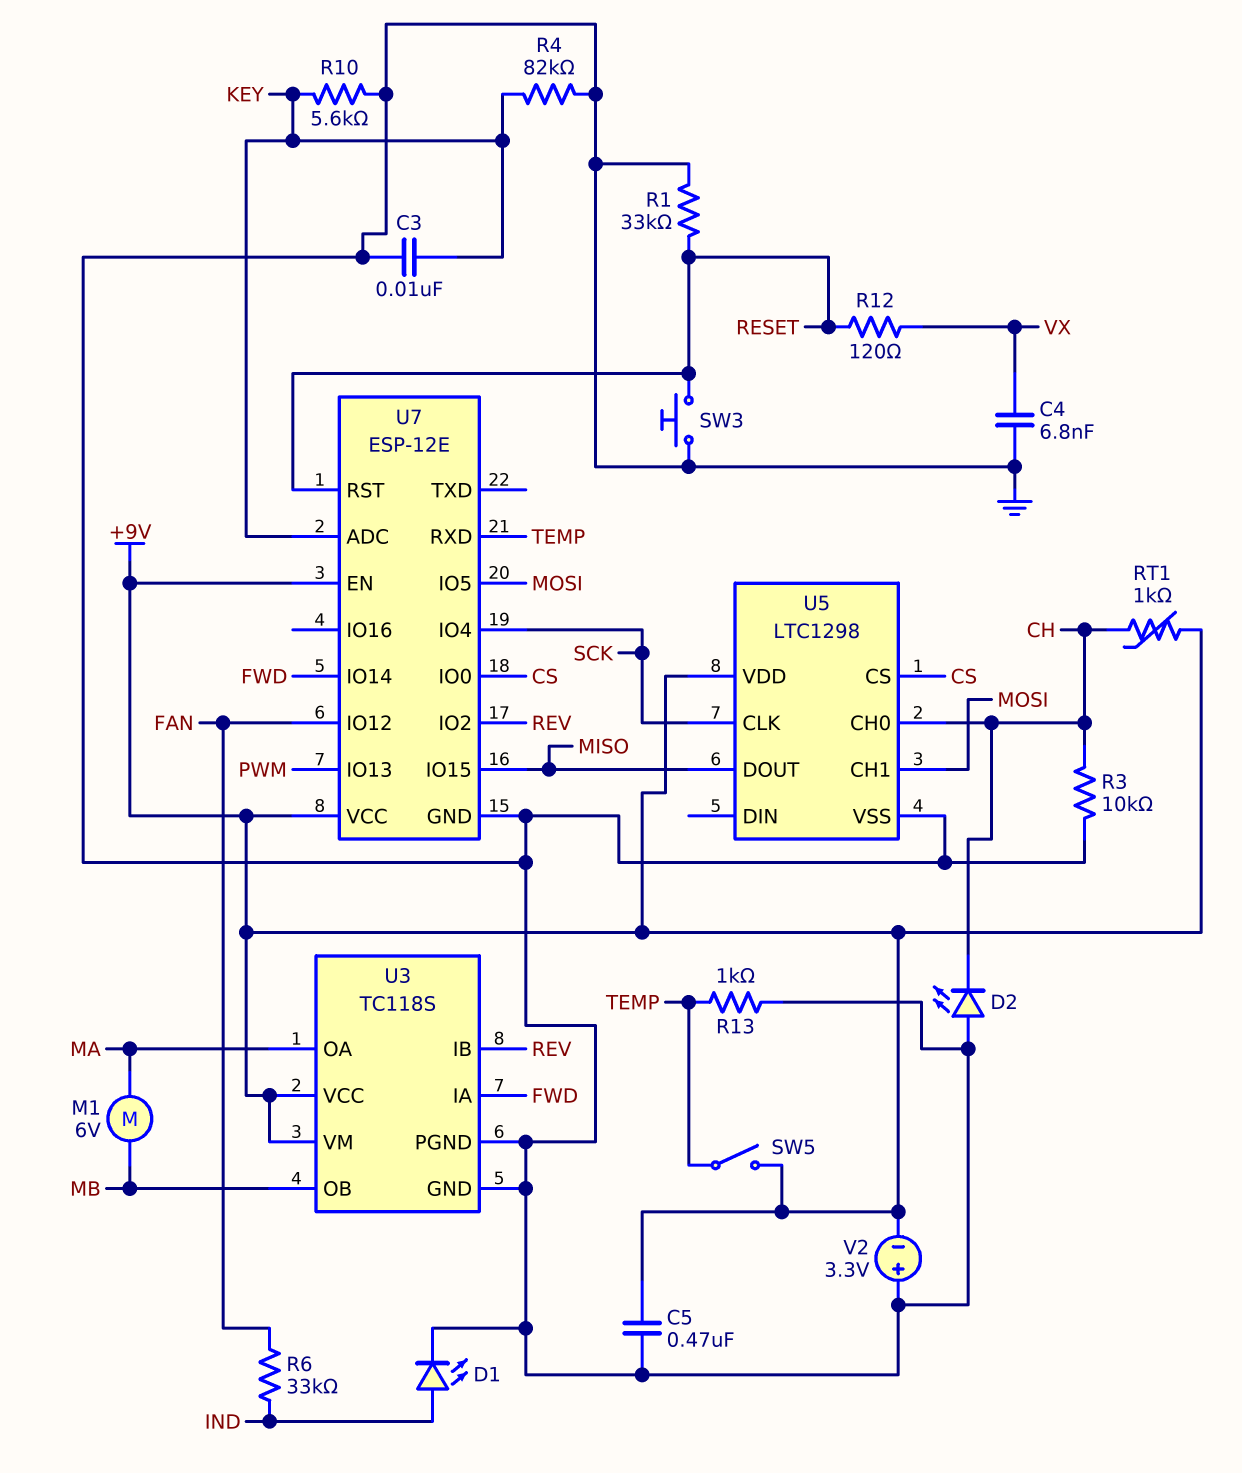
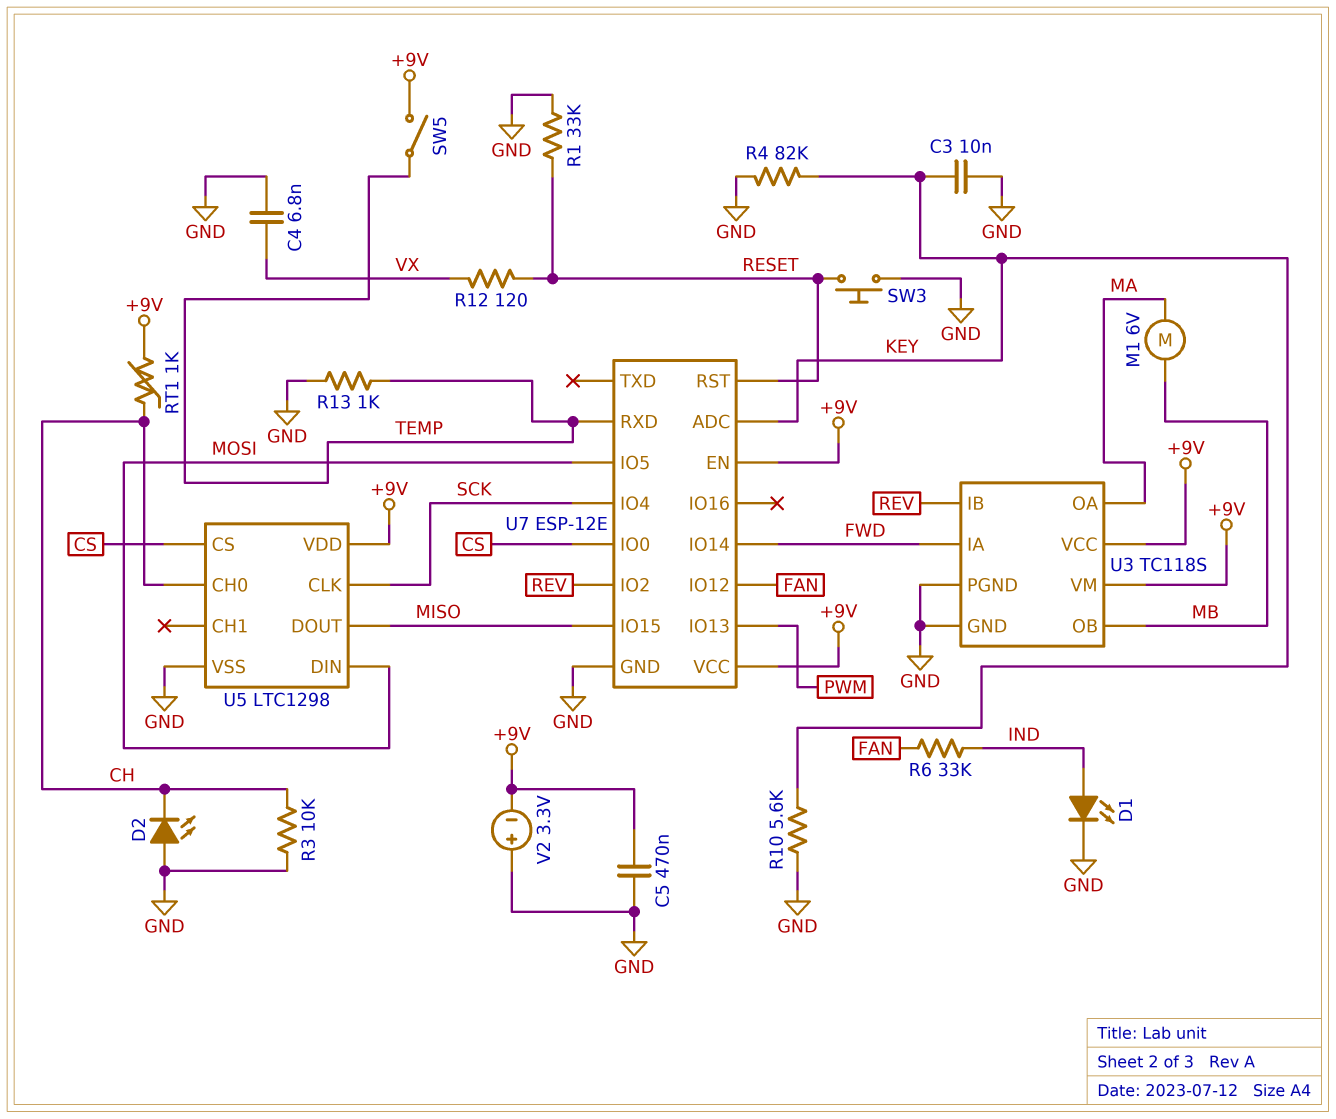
U5 pin CH1: MOSI -> none
U5 pin DIN: none -> MOSI

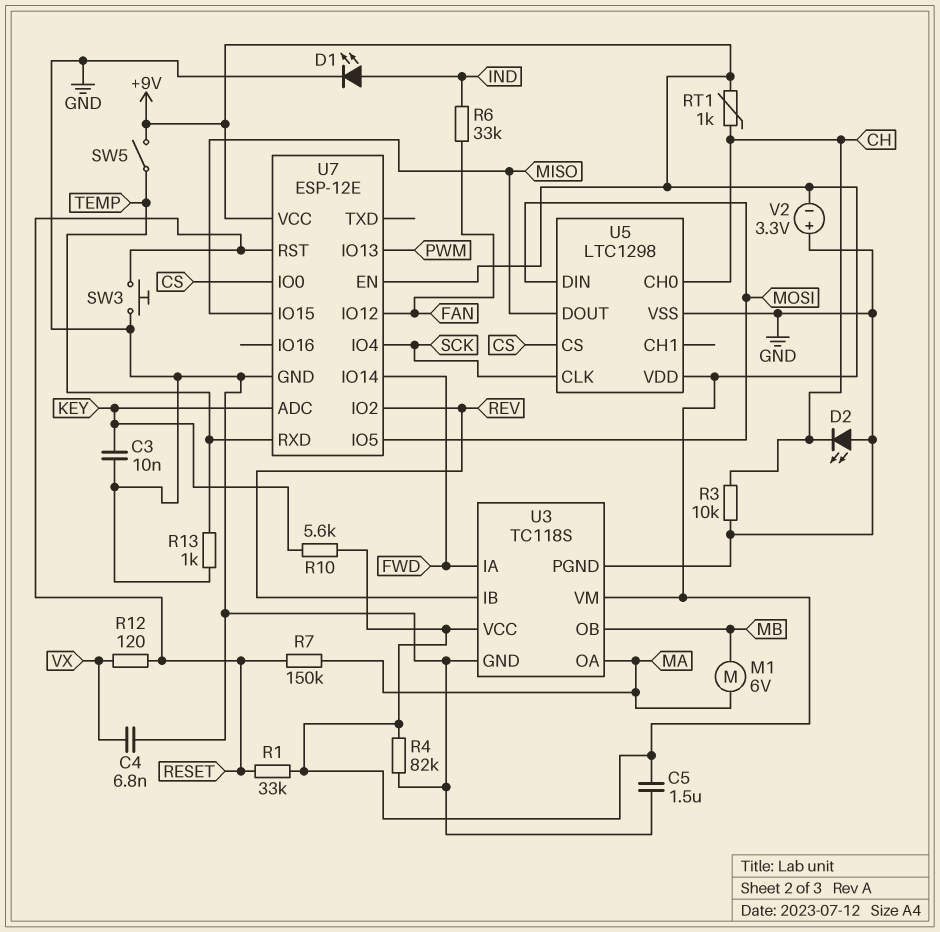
C5: 470nF (+9V, GND) -> 1.5uF (+9V, GND)
R1: 33k (GND, RESET) -> 33k (+9V, RESET)
R4: 82k (GND, KEY) -> 82k (+9V, GND)
R7: none -> 150k (MA, RESET)
R10: 5.6k (GND, KEY) -> 5.6k (+9V, KEY)

